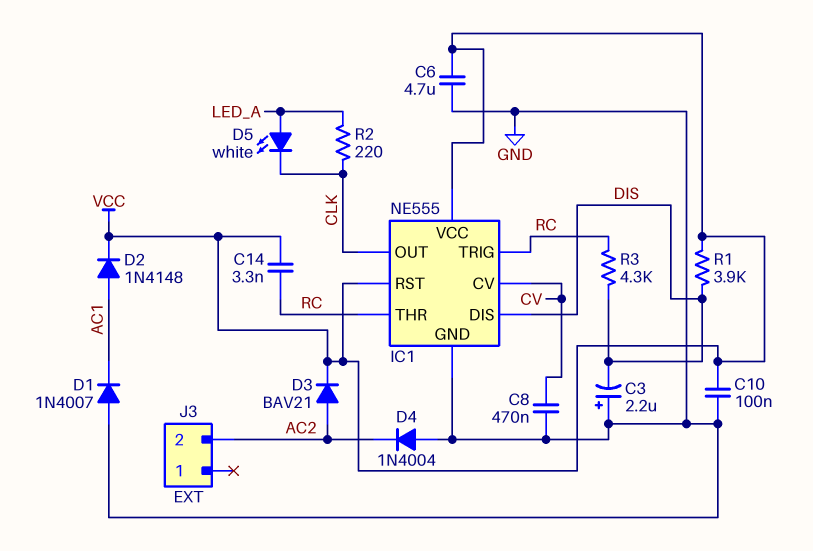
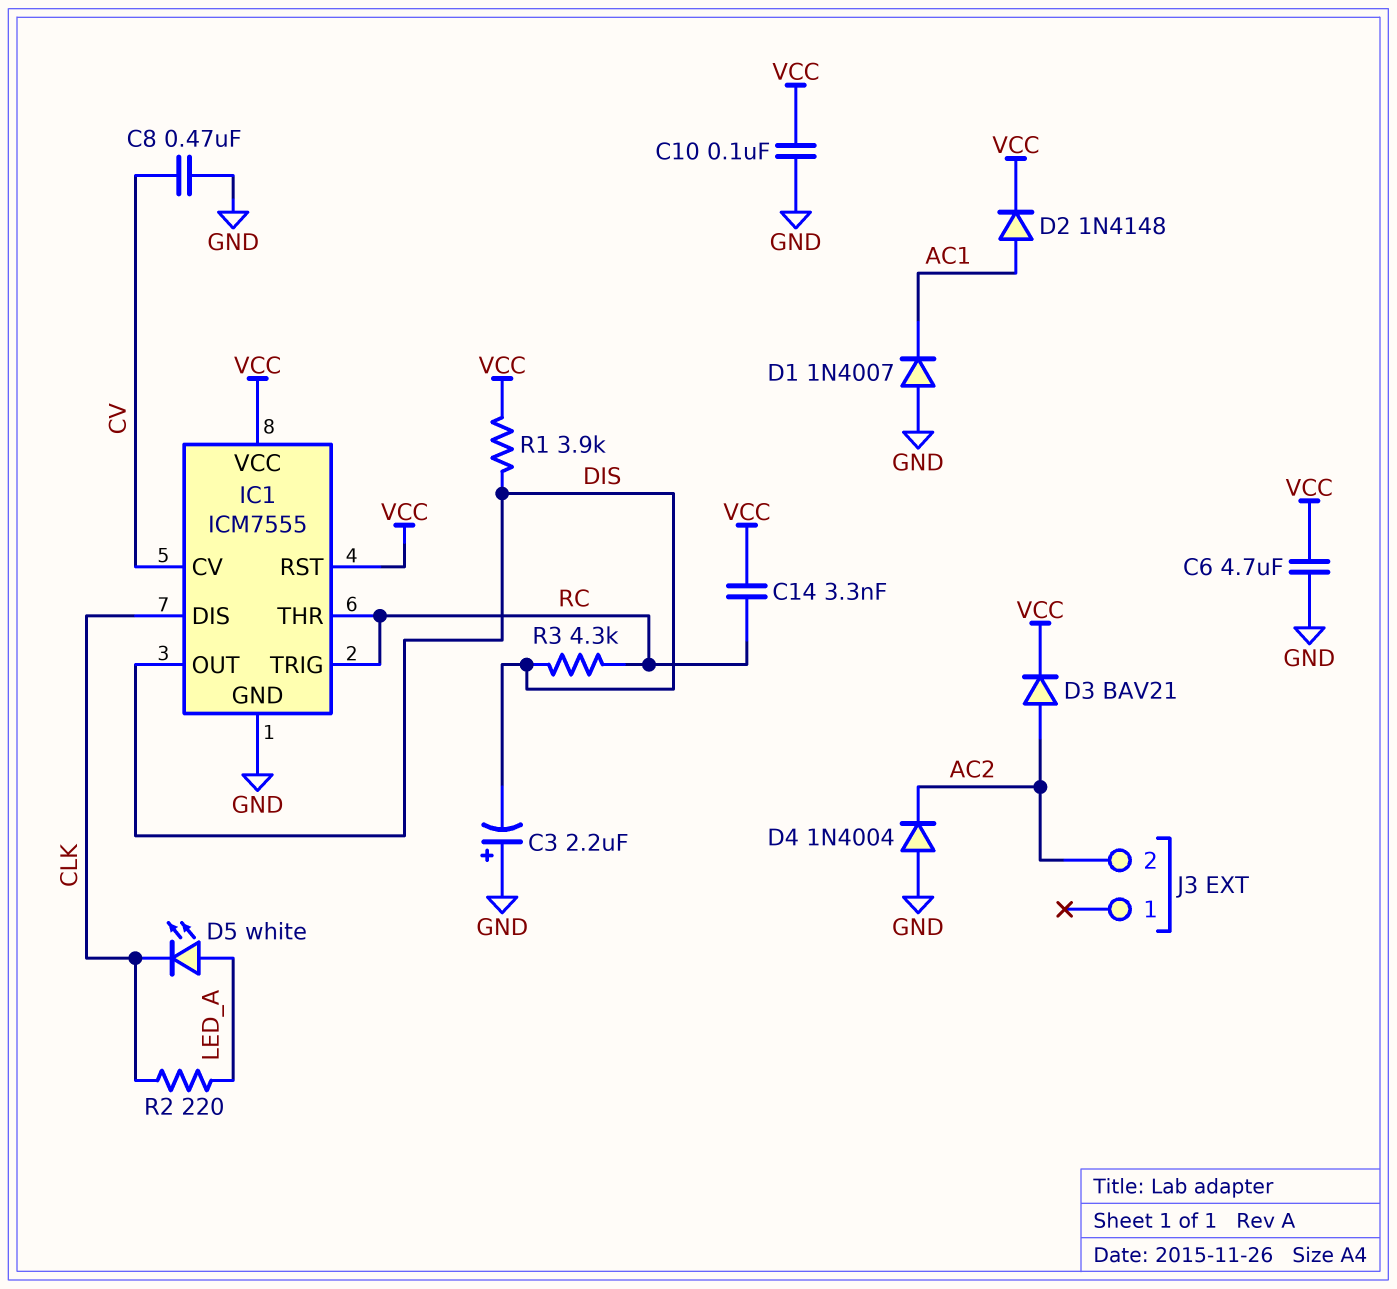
IC1: NE555 -> ICM7555
IC1 pin DIS: DIS -> CLK
IC1 pin OUT: CLK -> DIS

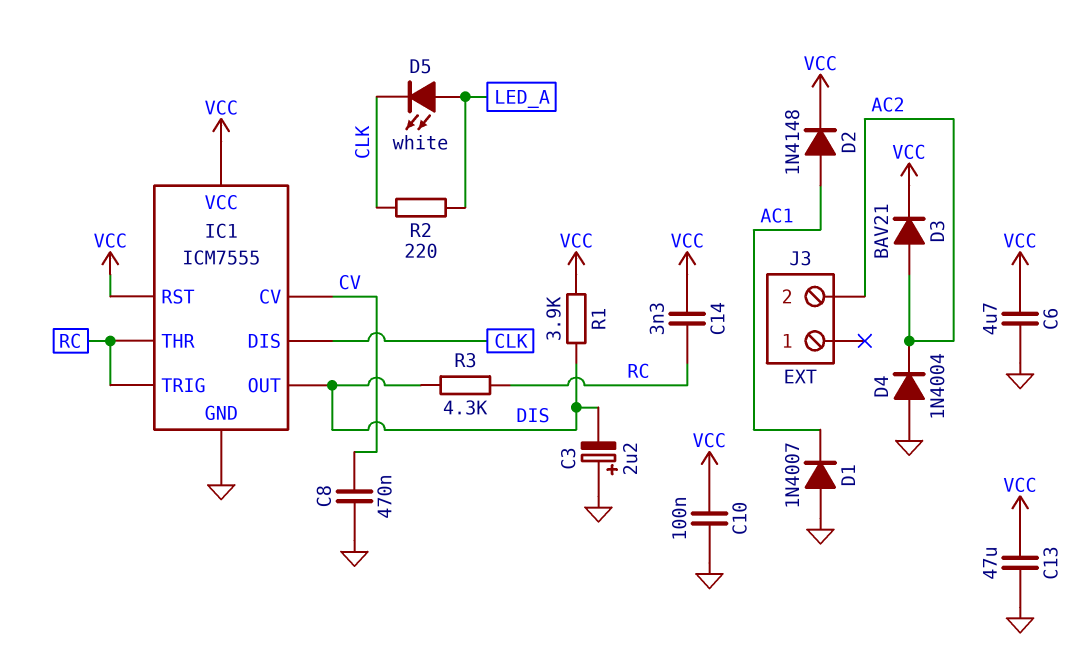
C13: none -> 47uF (GND, VCC)

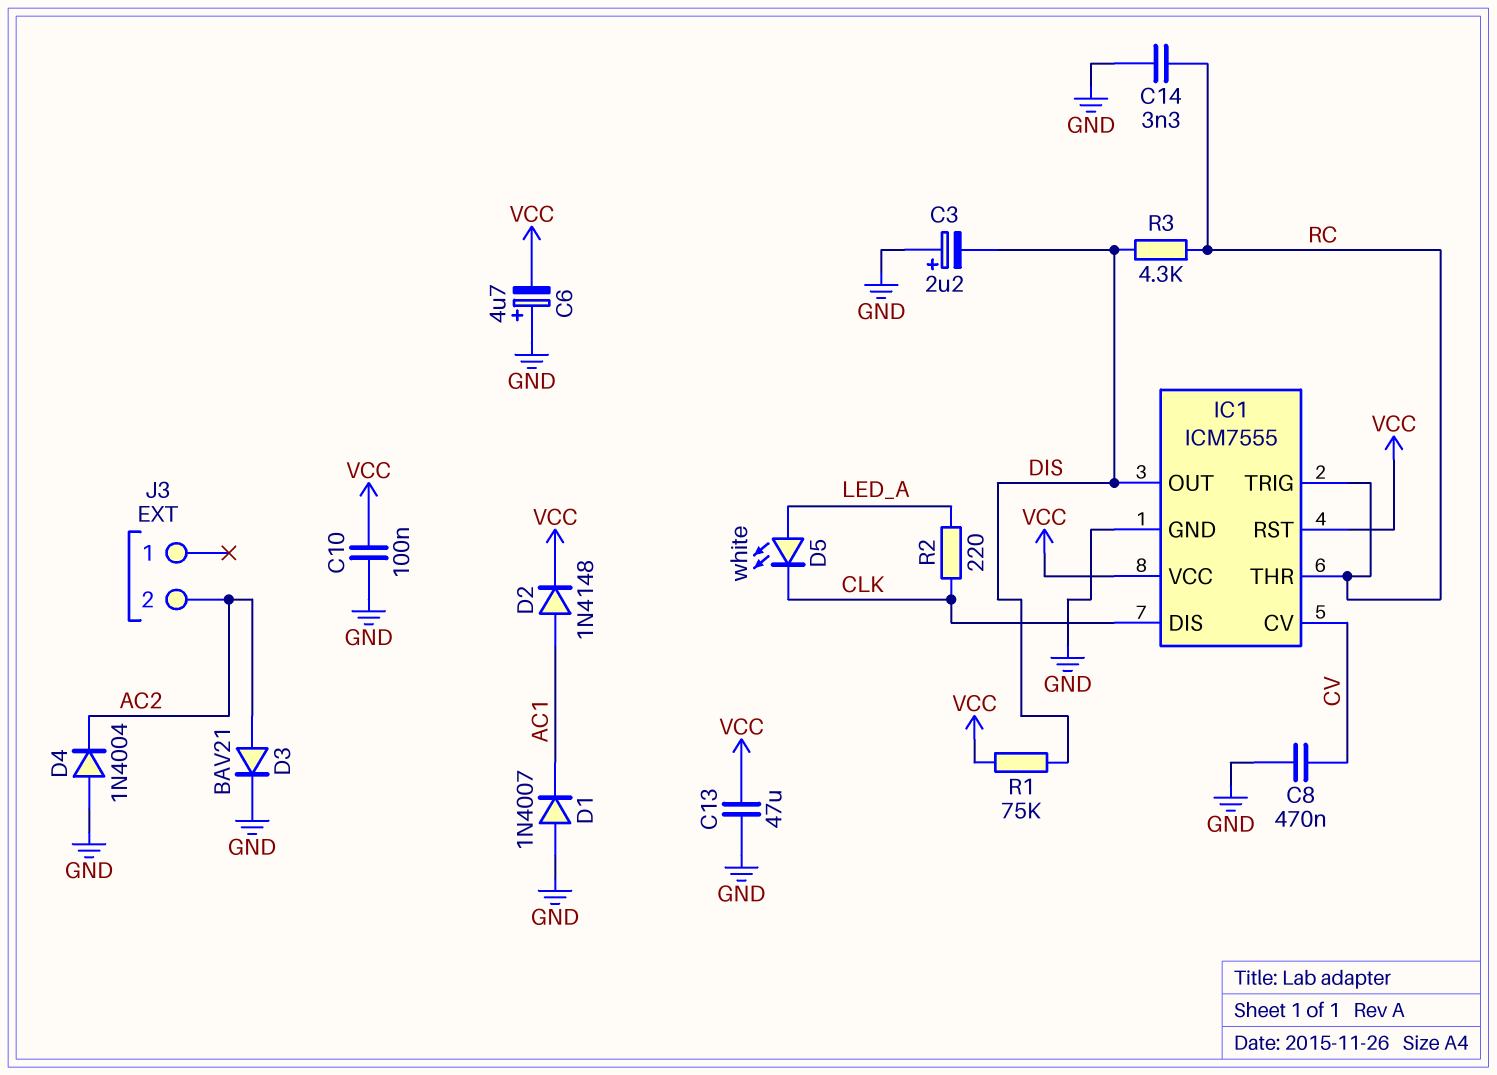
C6: 4.7uF (GND, VCC) -> 4.7uF (plus GND, minus VCC)
C14: 3.3nF (RC, VCC) -> 3.3nF (GND, RC)
D3: diode BAV21 (A AC2, K VCC) -> diode BAV21 (A AC2, K GND)
R1: 3.9k (DIS, VCC) -> 75k (DIS, VCC)

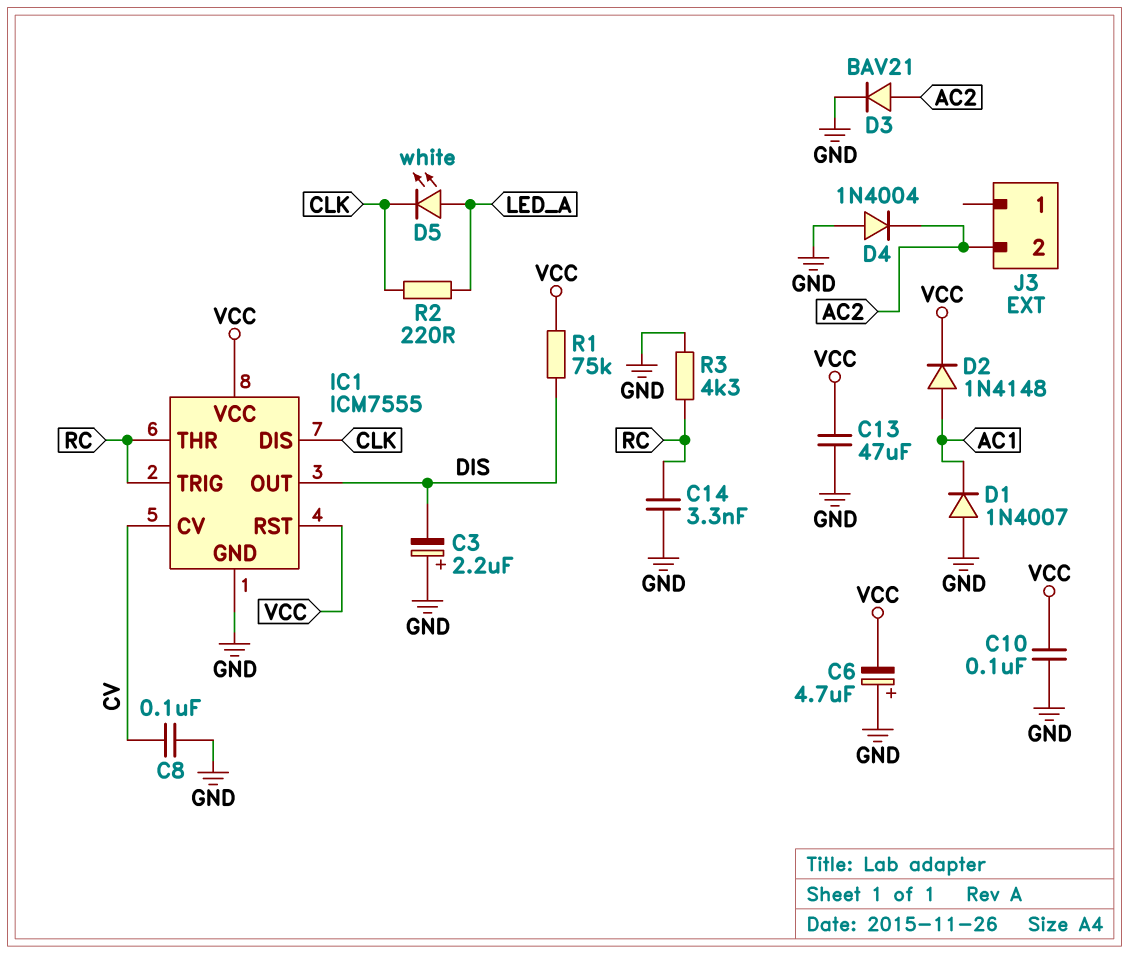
C8: 470nF (CV, GND) -> 100nF (CV, GND)
R3: 4.3k (DIS, RC) -> 4.3k (GND, RC)

